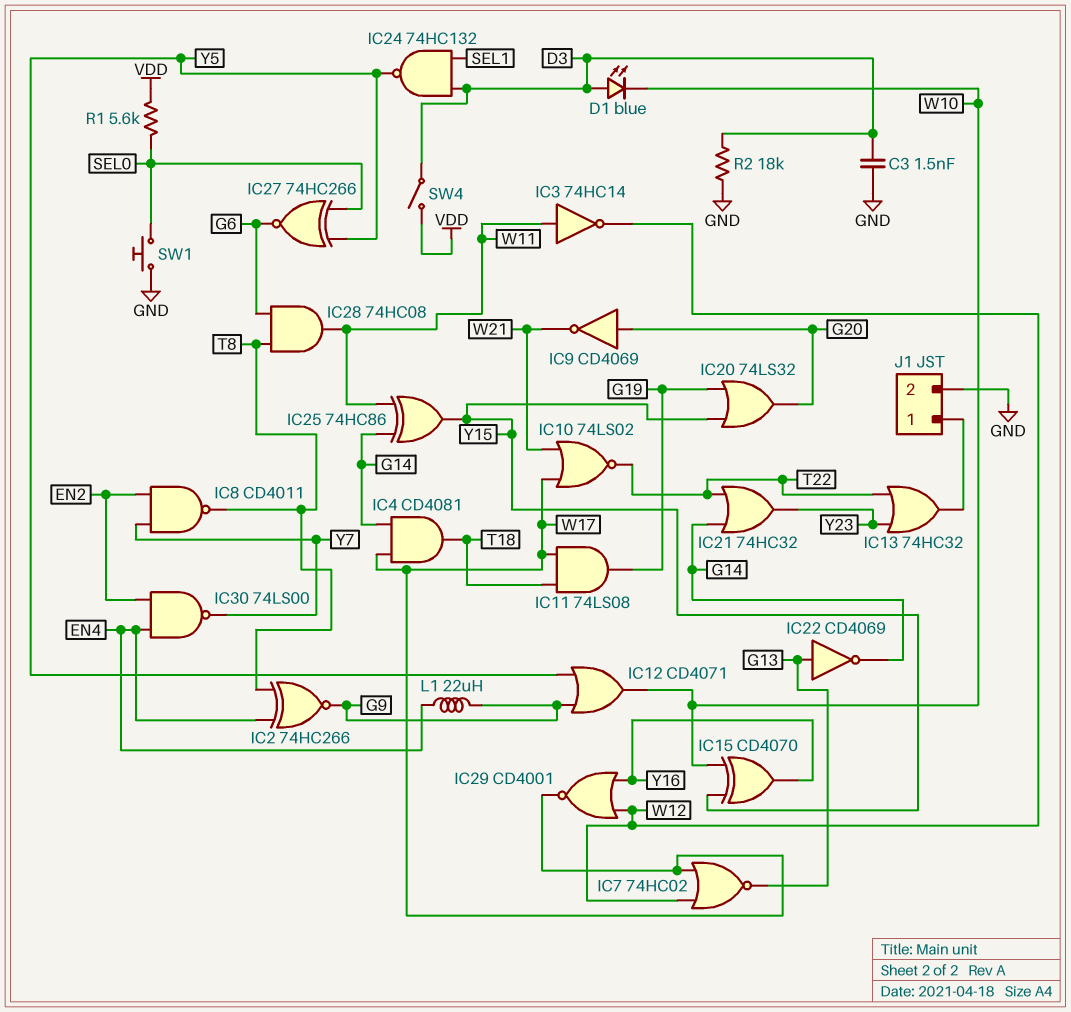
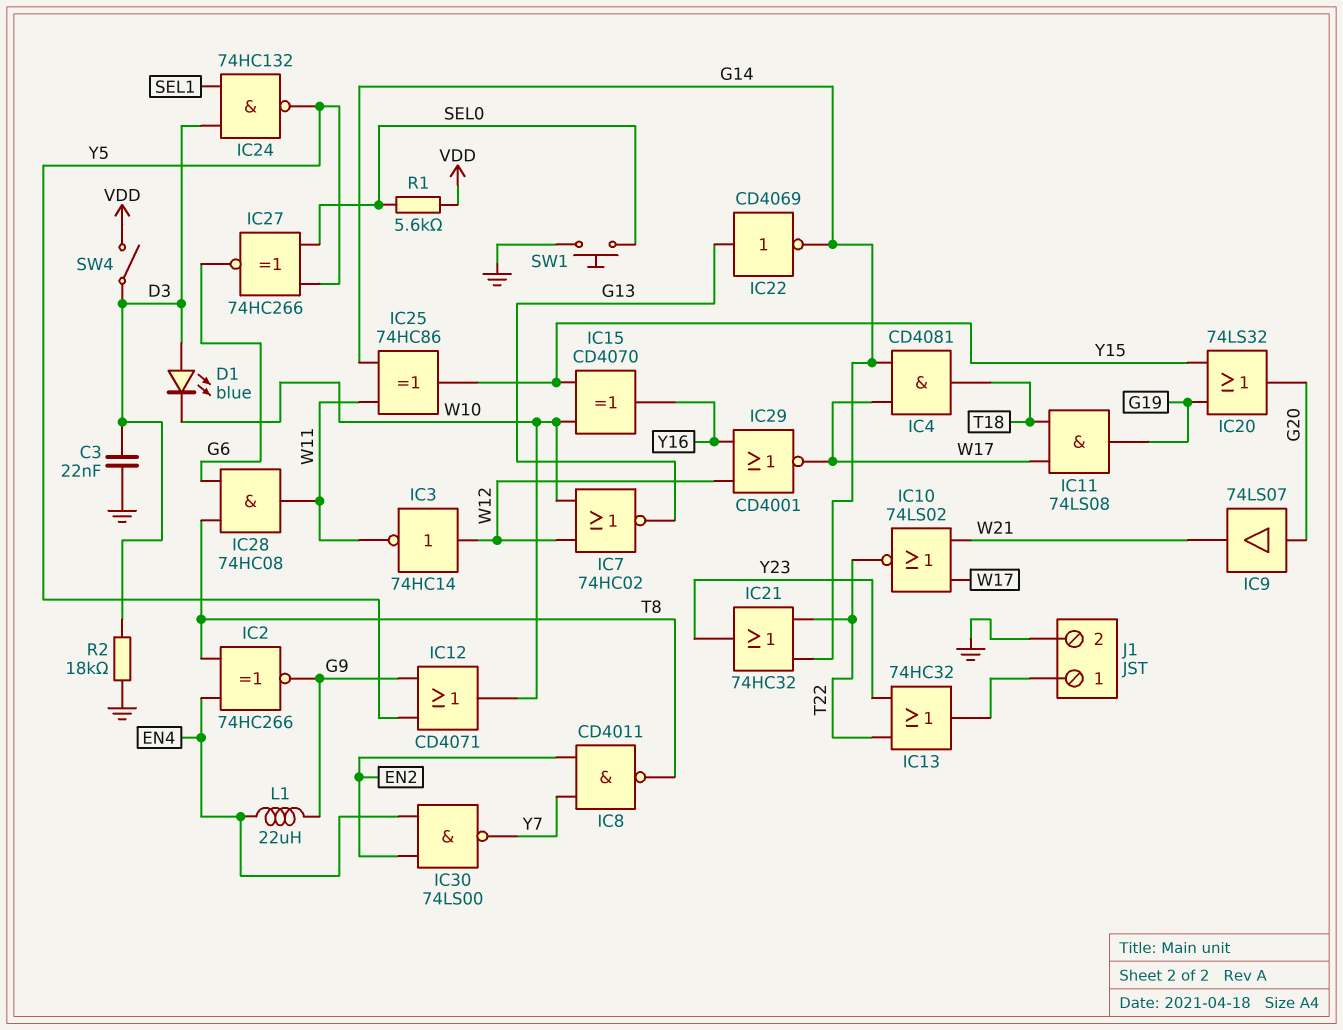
C3: 1.5nF (D3, GND) -> 22nF (D3, GND)
IC3: NOT 74HC14 (in W11, out W12) -> NOT 74HC14 (in W12, out W11)
IC7: NOR 74HC02 (in W12, in W17, out G13) -> NOR 74HC02 (in W10, in W12, out G13)
IC9: NOT CD4069 (in G20, out W21) -> buffer 74LS07 (in G20, out W21)

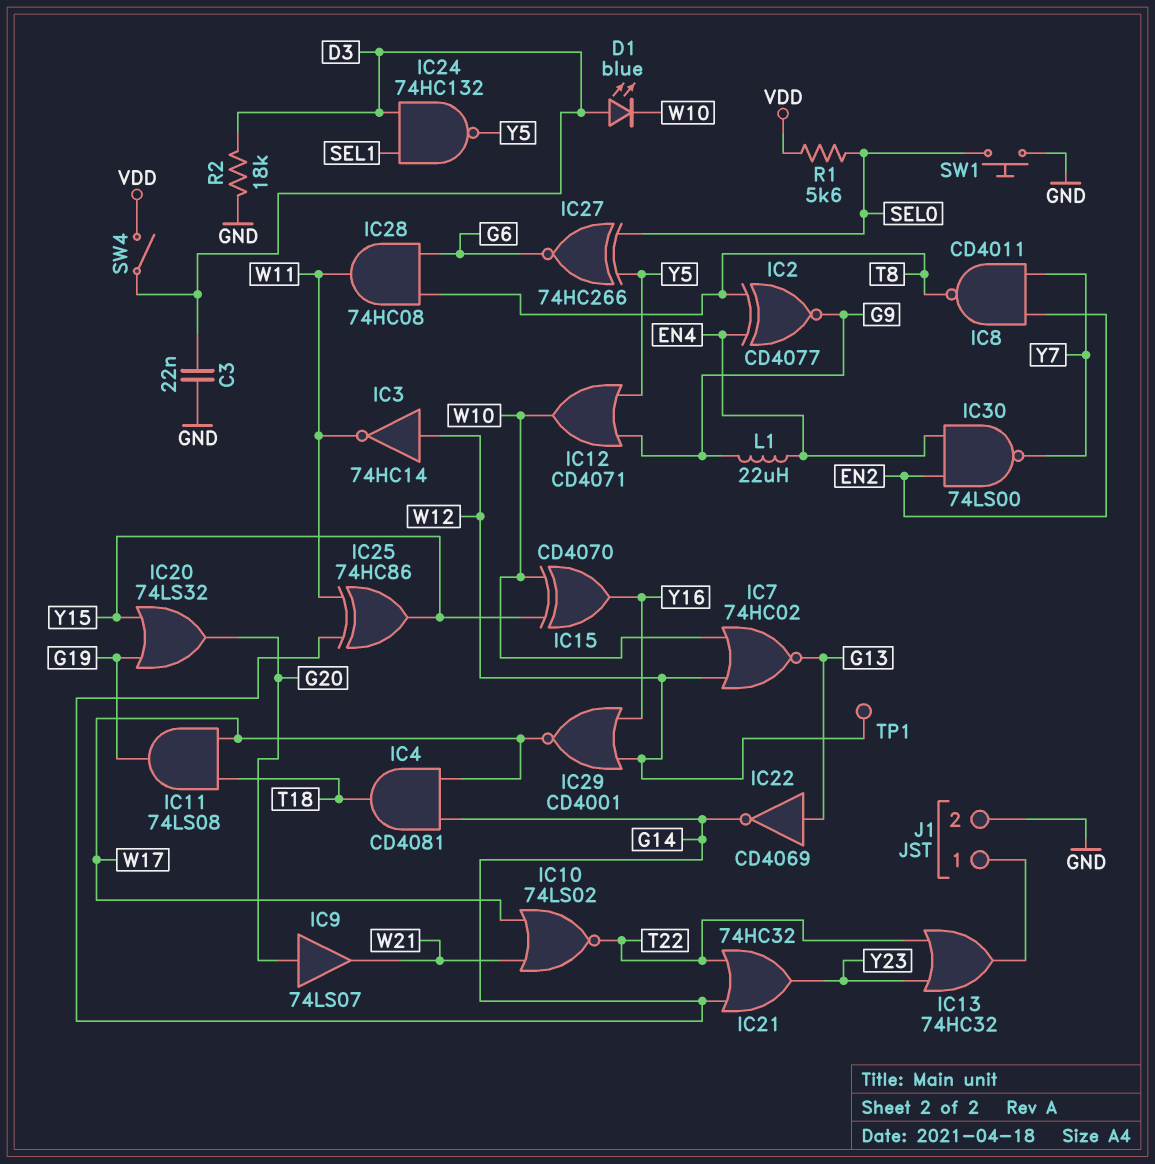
IC2: XNOR 74HC266 (in EN4, in T8, out G9) -> XNOR CD4077 (in EN4, in T8, out G9)
TP1: none -> test point (W12)

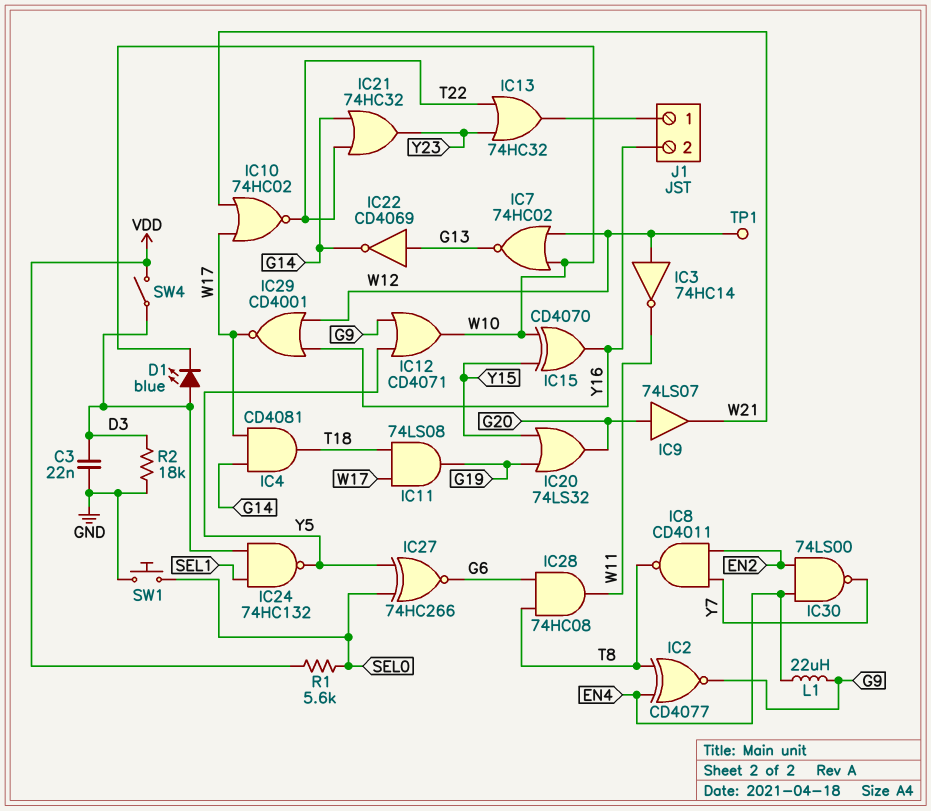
IC10: NOR 74LS02 (in W17, in W21, out T22) -> NOR 74HC02 (in W17, in W21, out T22)
IC25: XOR 74HC86 (in G14, in W11, out Y15) -> none
J1 pin 2: GND -> Y16

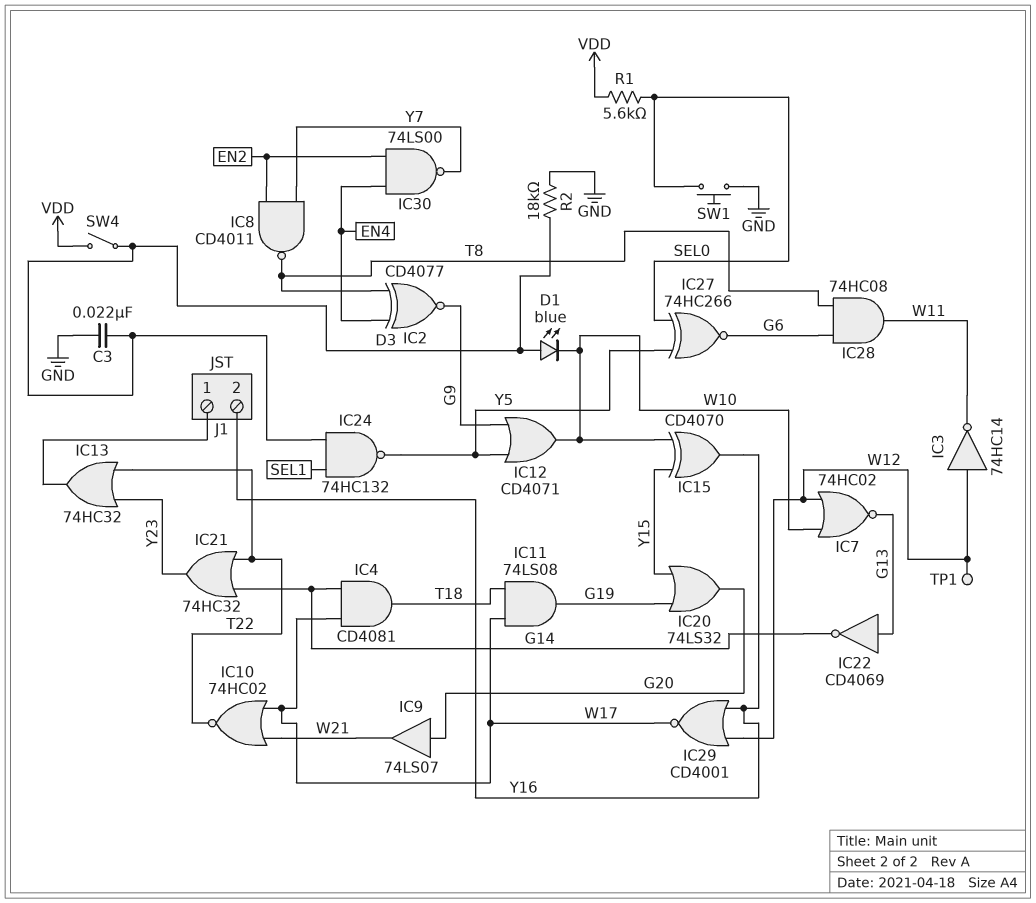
L1: 22uH (EN4, G9) -> none

